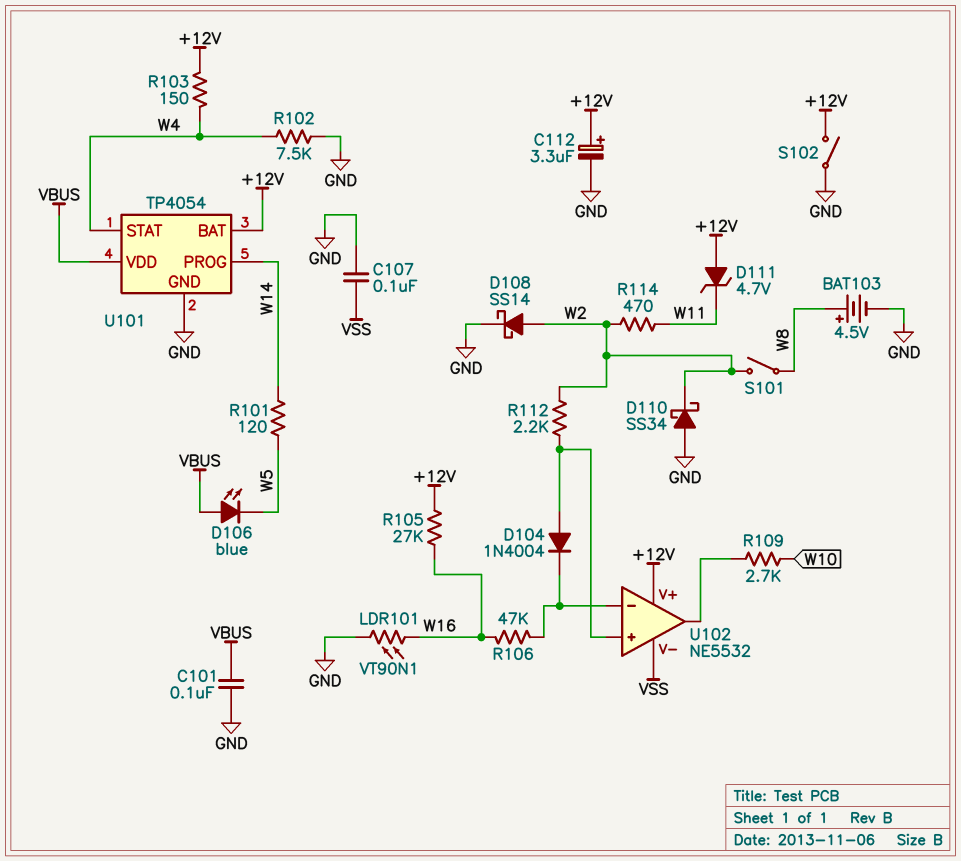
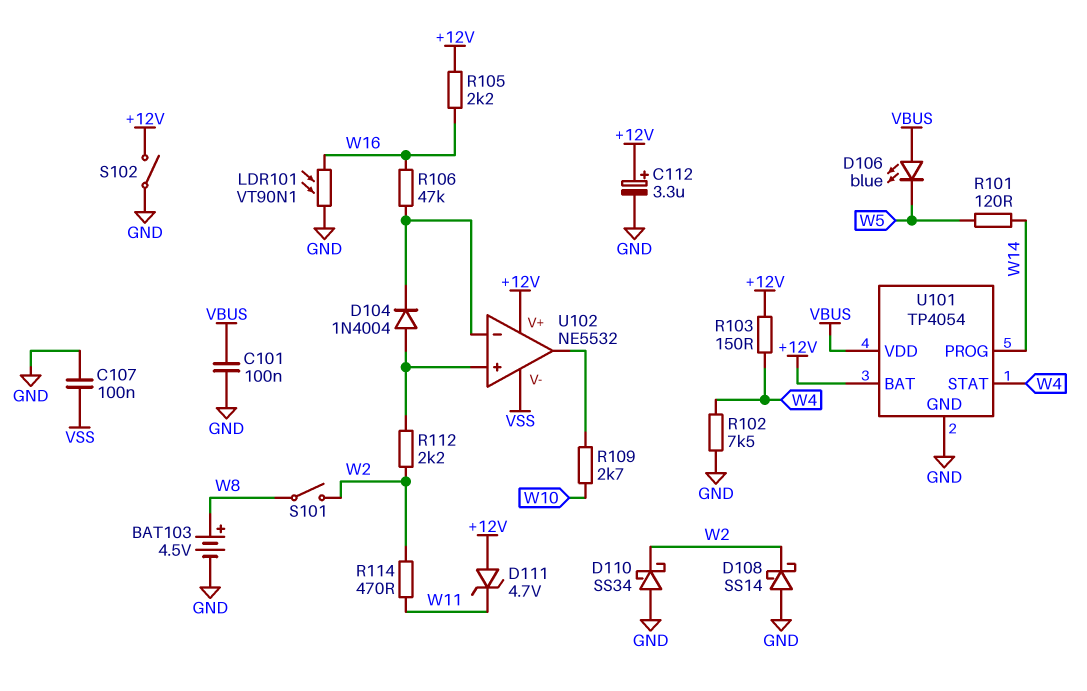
D108: schottky SS14 (A W2, K GND) -> schottky SS14 (A GND, K W2)
R105: 27k (+12V, W16) -> 2.2k (+12V, W16)

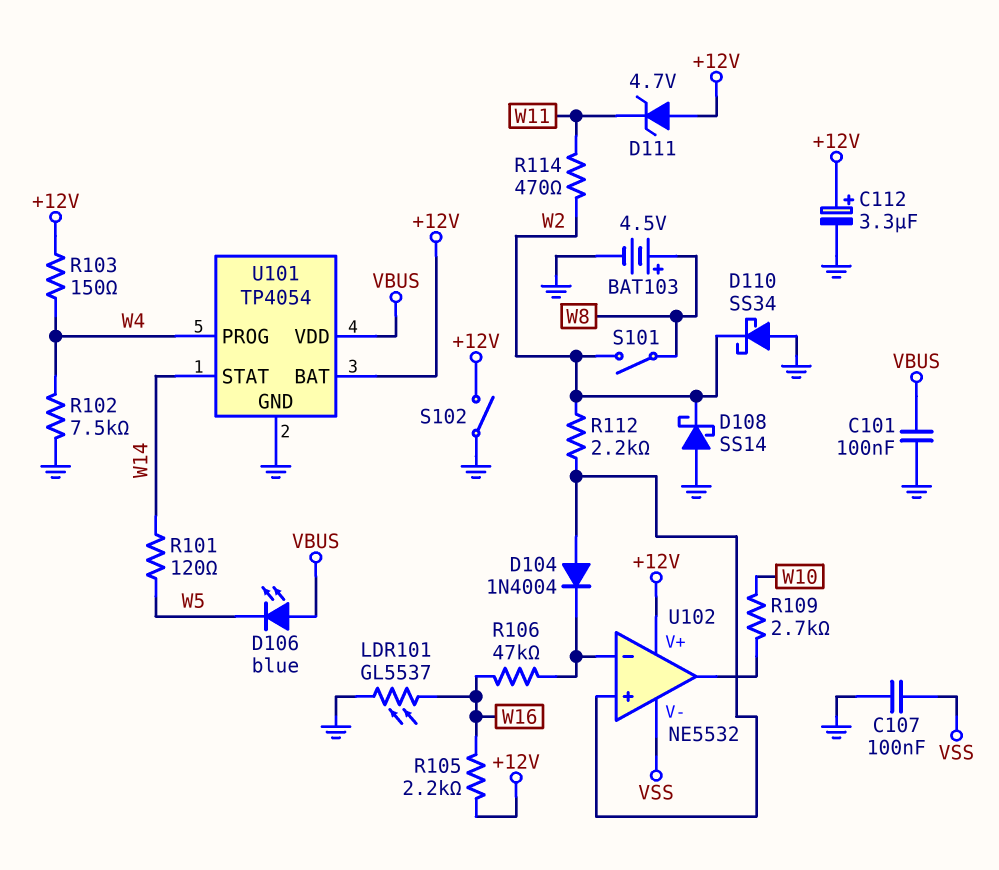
LDR101: VT90N1 (GND, W16) -> GL5537 (GND, W16)
U101 pin PROG: W14 -> W4
U101 pin STAT: W4 -> W14

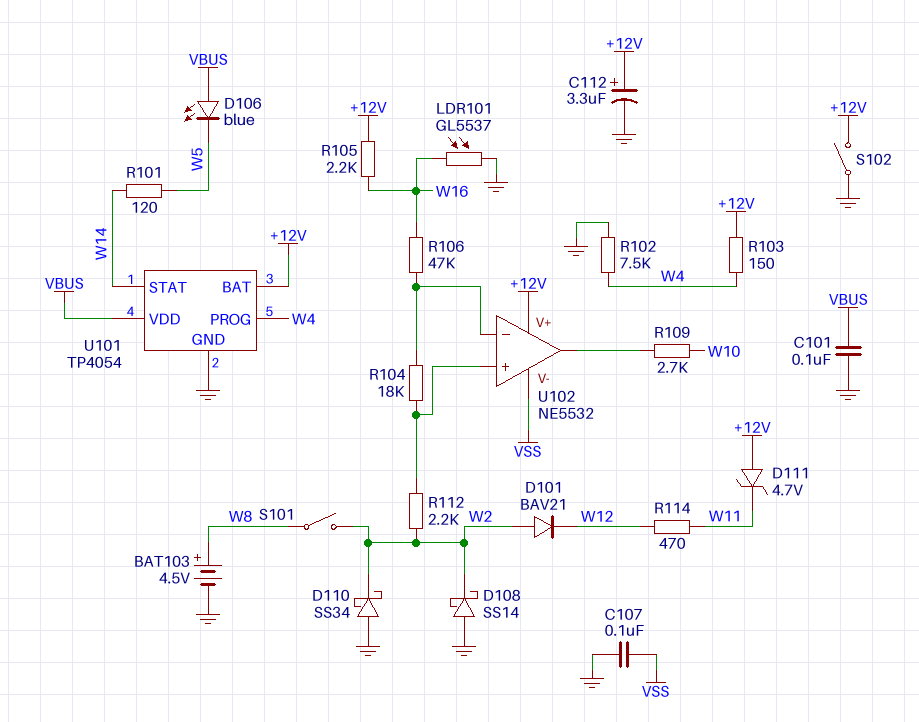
D101: none -> diode BAV21 (A W2, K W12)
D104: diode 1N4004 (A U102/in+, K U102/in-) -> none
R104: none -> 18k (U102/in+, U102/in-)
R114: 470 (W2, W11) -> 470 (W11, W12)

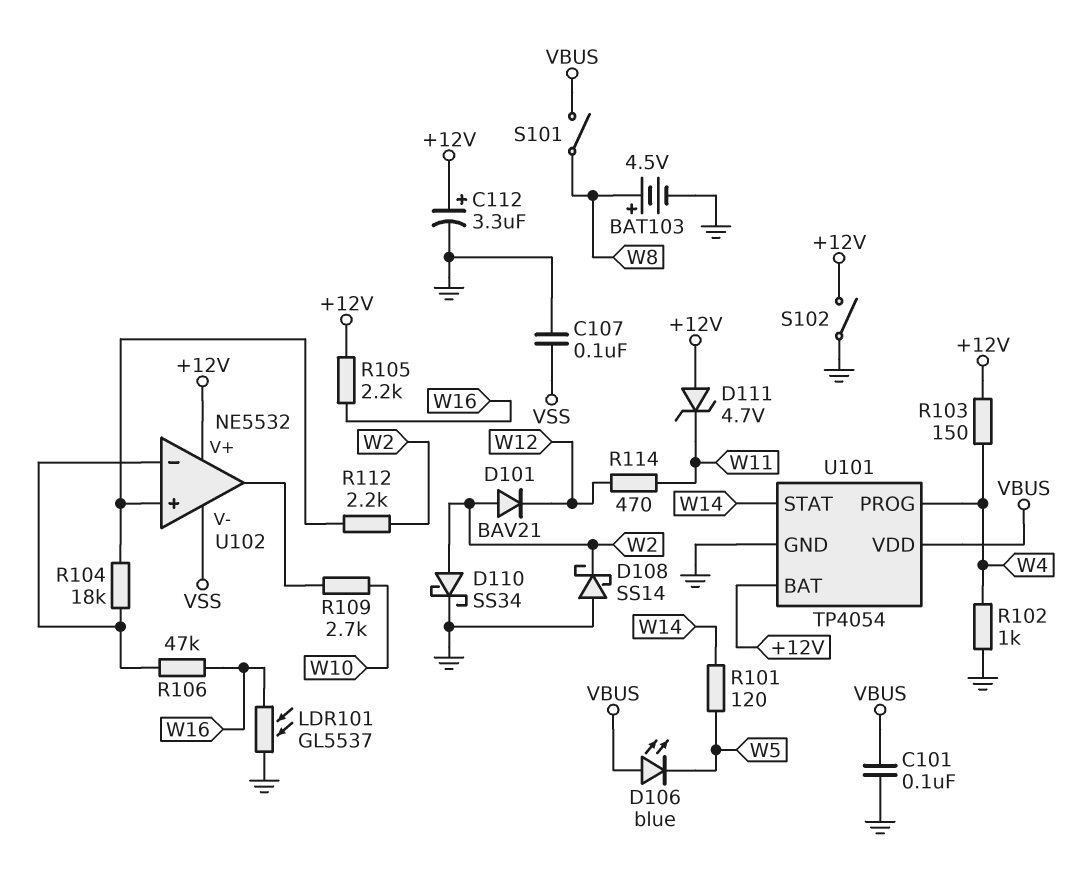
D110: schottky SS34 (A GND, K W2) -> schottky SS34 (A W2, K GND)
R102: 7.5k (GND, W4) -> 1k (GND, W4)
S101: switch (W2, W8) -> switch (VBUS, W8)

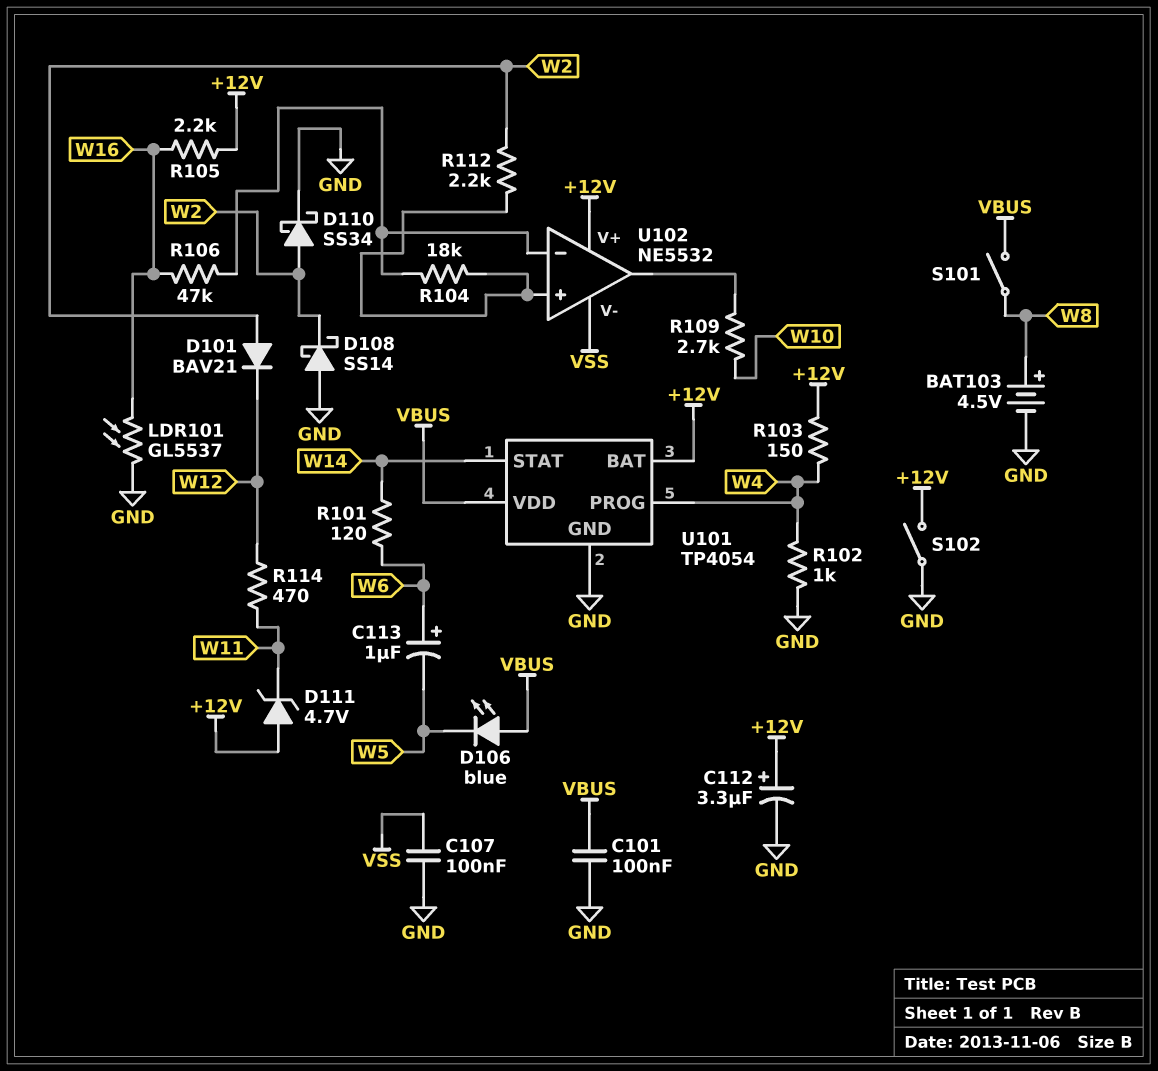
C113: none -> 1uF (plus W6, minus W5)
R101: 120 (W5, W14) -> 120 (W6, W14)

